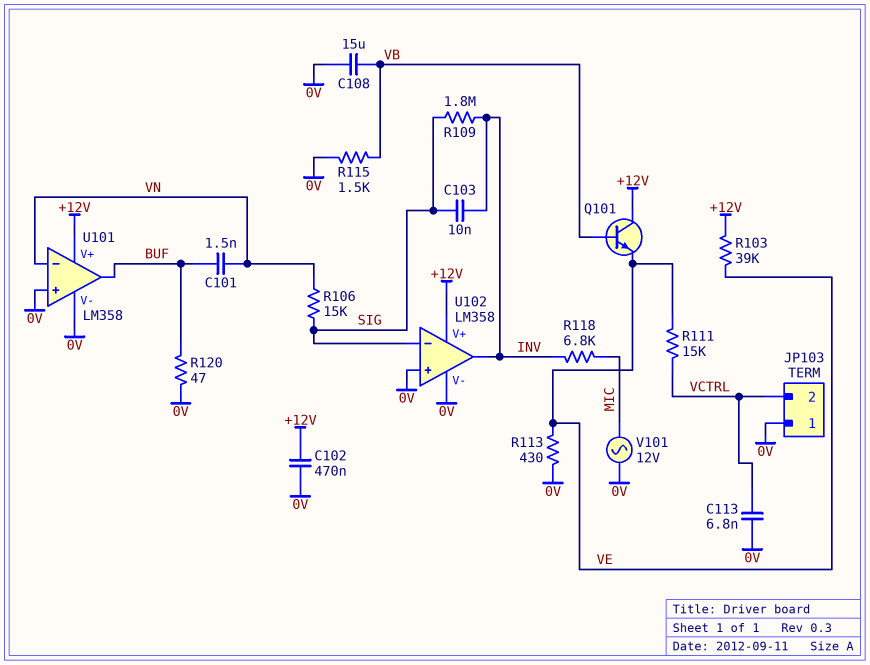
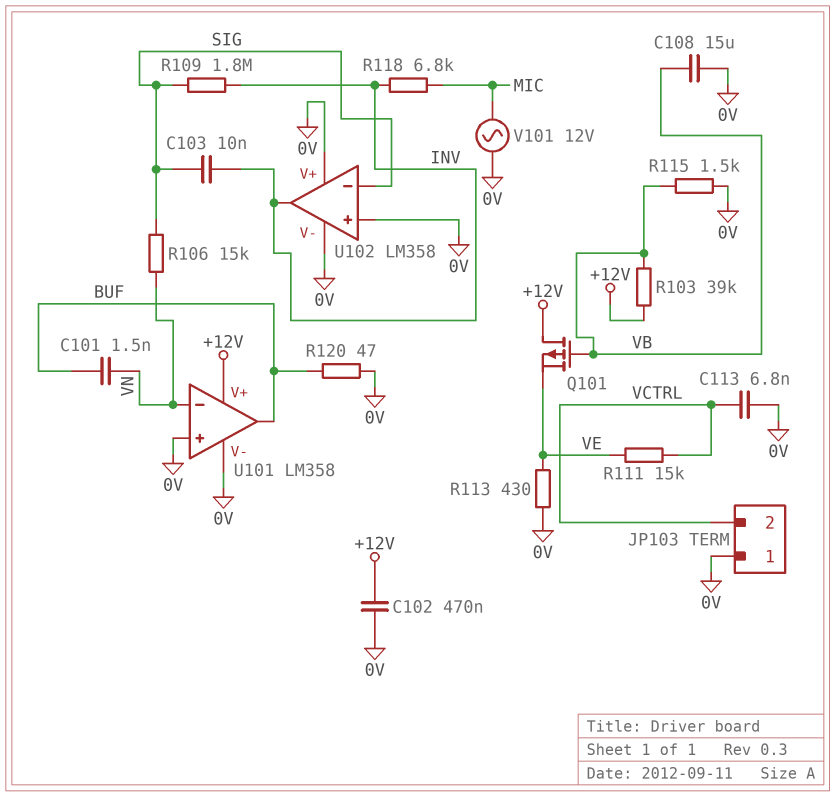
Q101: NPN (B VB, C +12V, E VE) -> PMOS (G VB, D +12V, S VE)
R103: 39k (+12V, VE) -> 39k (+12V, VB)
U102 pin V+: +12V -> 0V

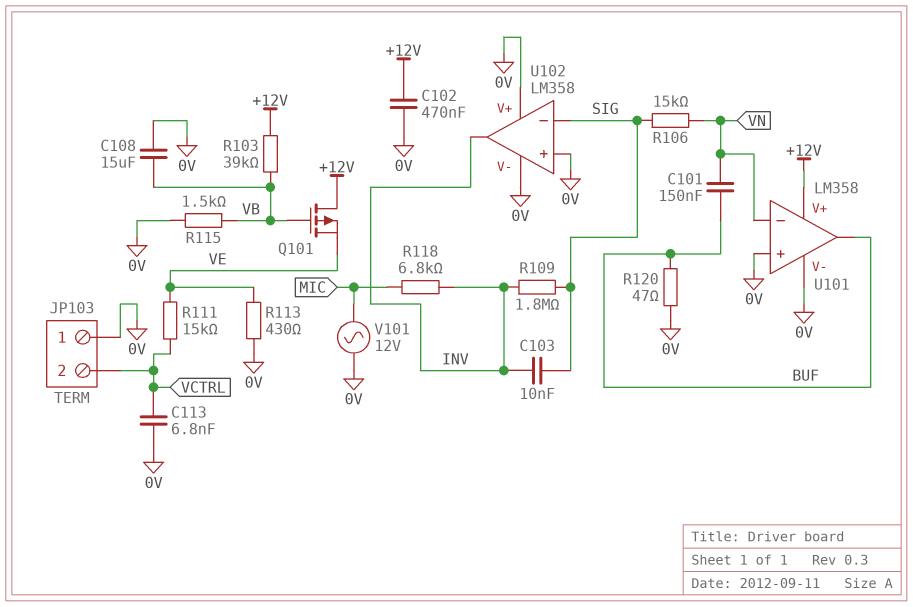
C101: 1.5nF (BUF, VN) -> 150nF (BUF, VN)

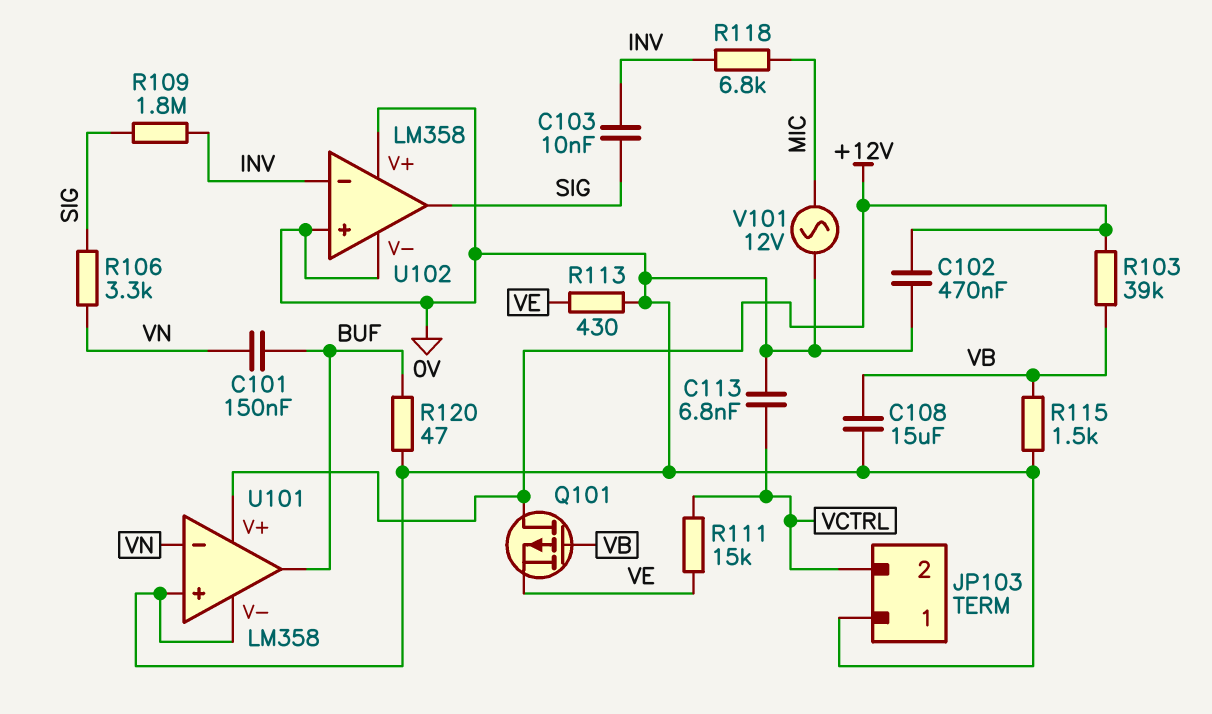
R106: 15k (SIG, VN) -> 3.3k (SIG, VN)
U102 pin in-: SIG -> INV
U102 pin out: INV -> SIG

